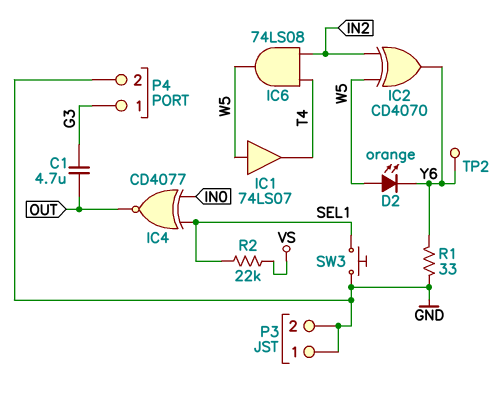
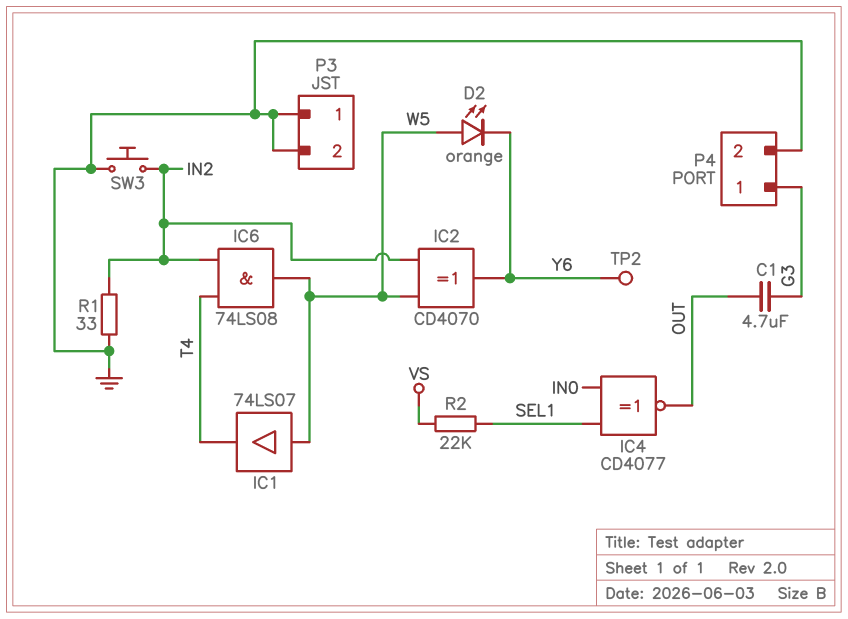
R1: 33 (GND, Y6) -> 33 (GND, IN2)
SW3: button (GND, SEL1) -> button (GND, IN2)

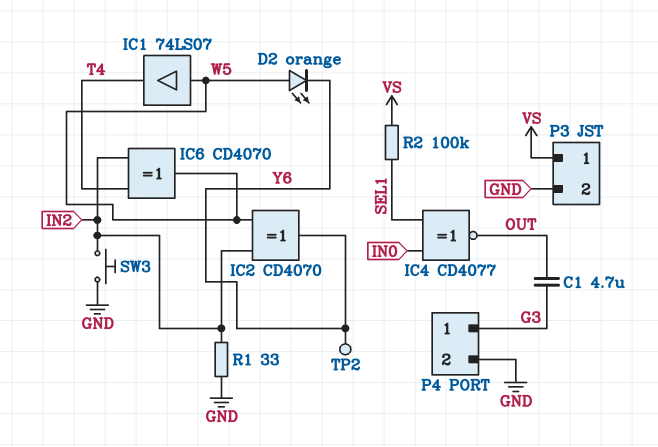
IC6: AND 74LS08 (in IN2, in T4, out W5) -> XOR CD4070 (in IN2, in T4, out W5)
P3 pin 1: GND -> VS
R2: 22k (SEL1, VS) -> 100k (SEL1, VS)

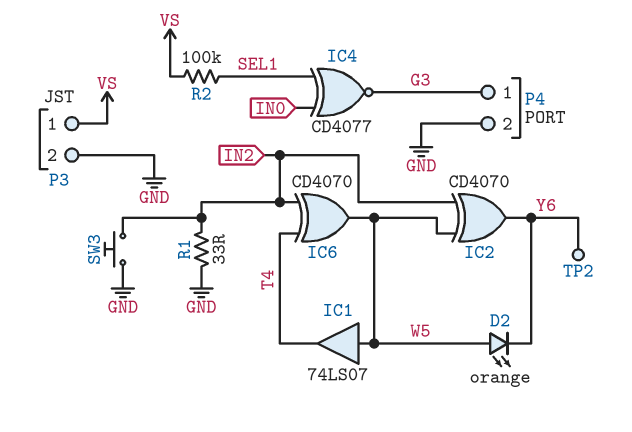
C1: 4.7uF (G3, OUT) -> none
IC4: XNOR CD4077 (in IN0, in SEL1, out OUT) -> XNOR CD4077 (in IN0, in SEL1, out G3)

